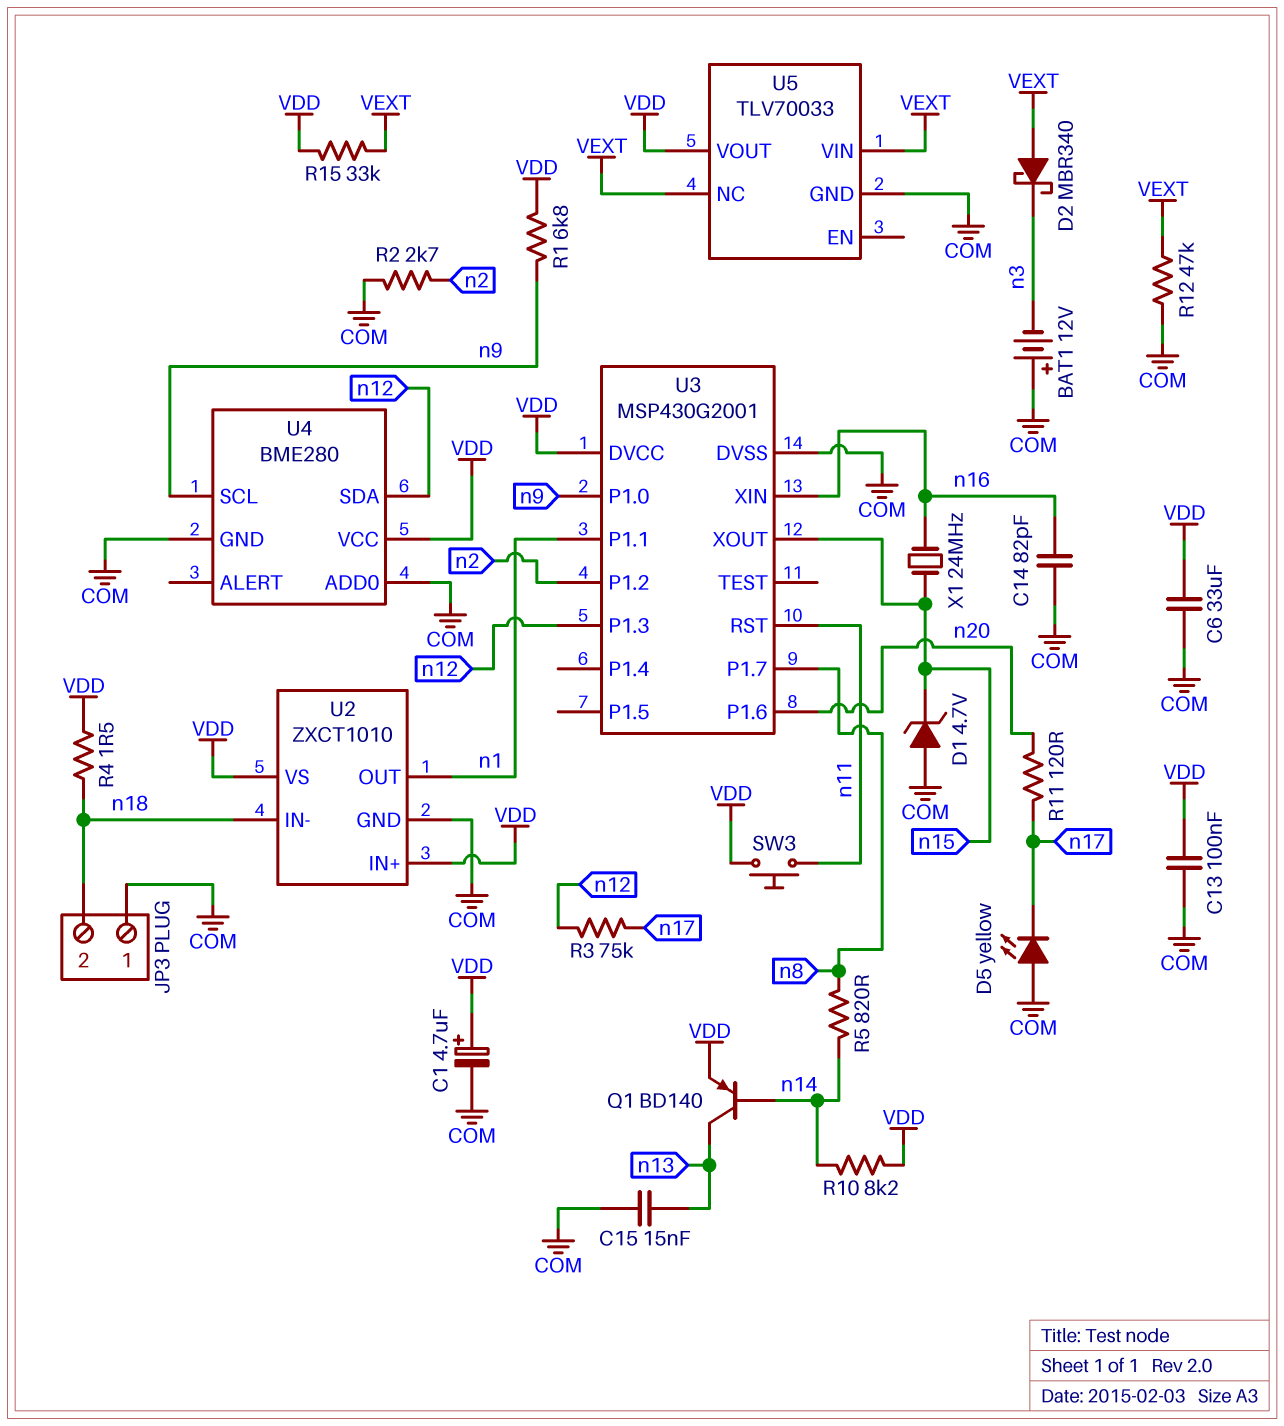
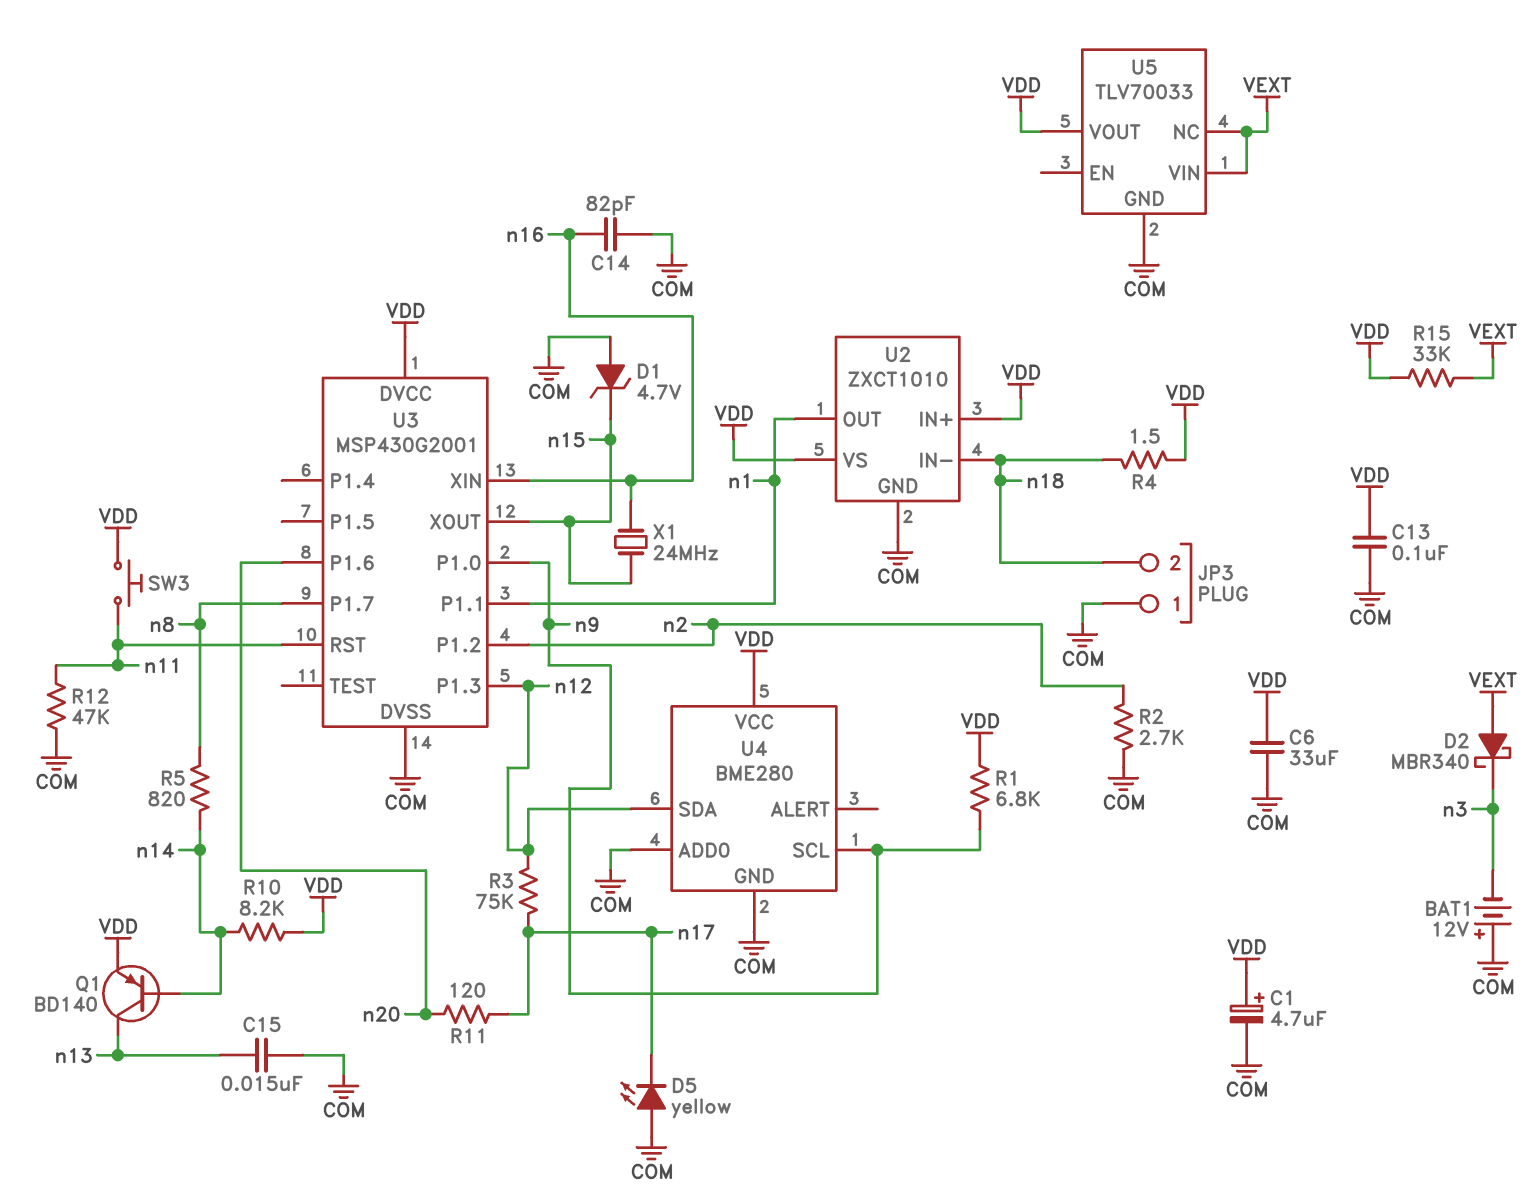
R12: 47k (COM, VEXT) -> 47k (COM, n11)

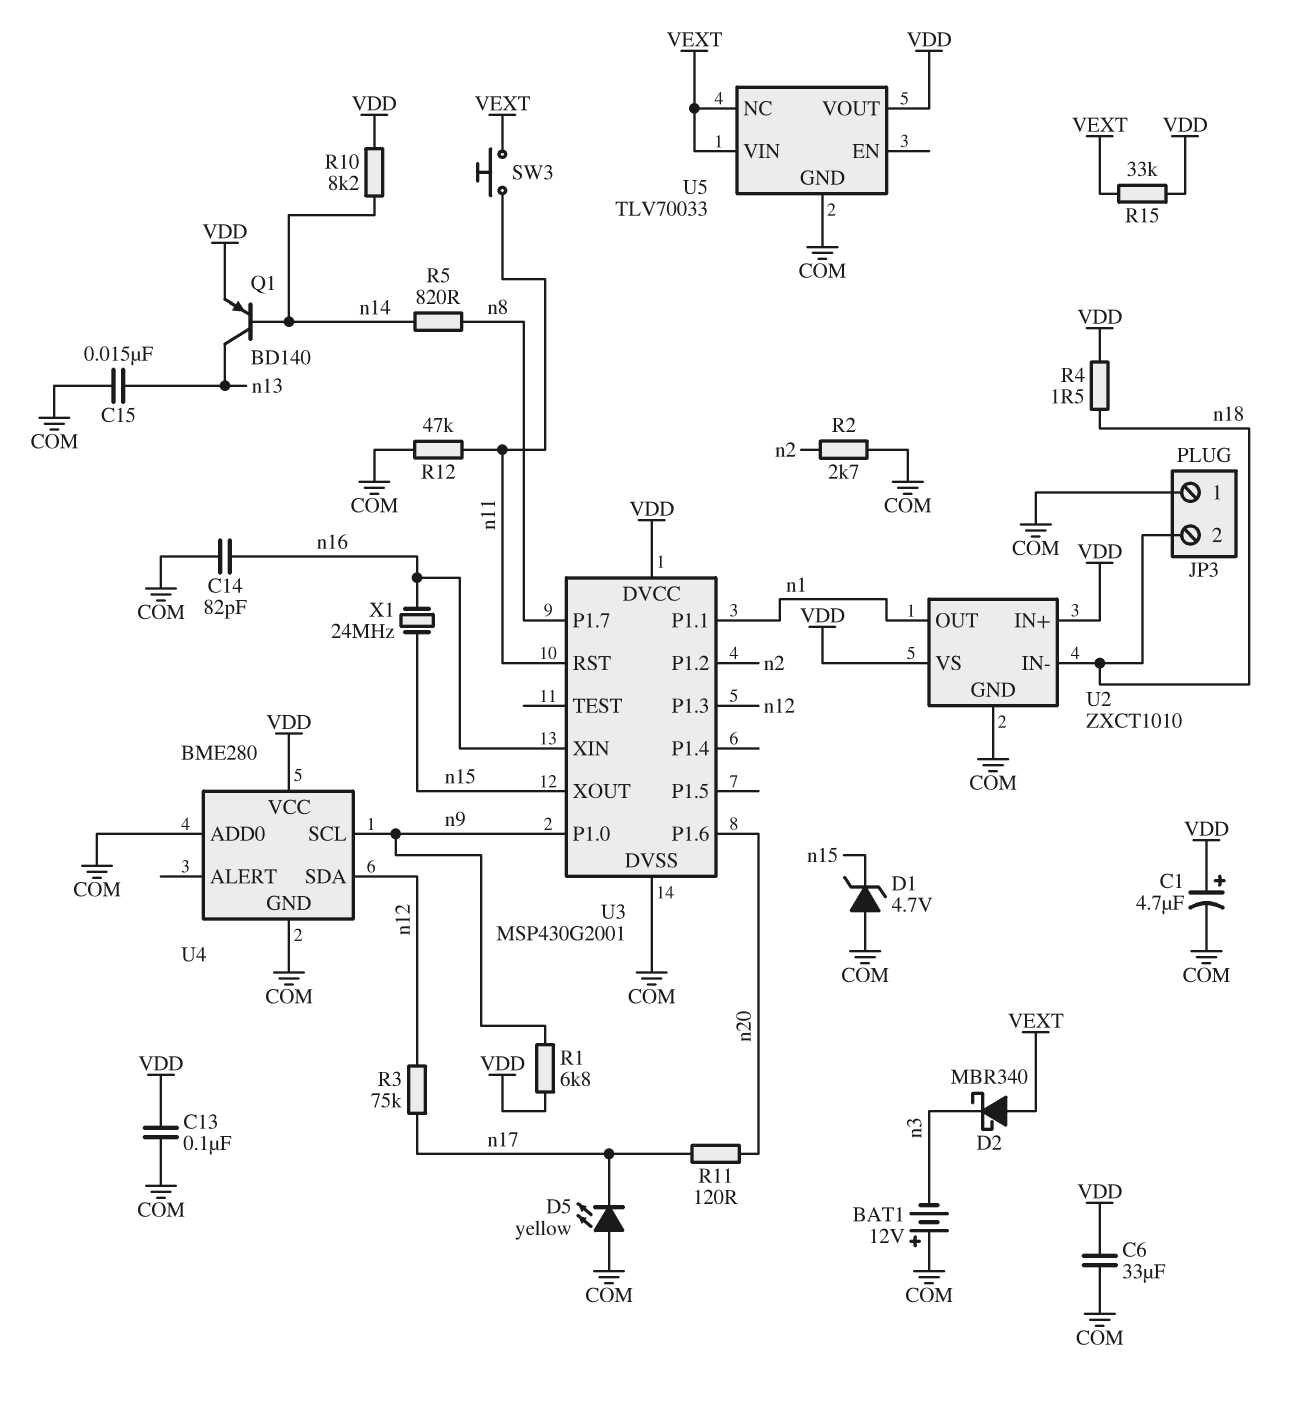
SW3: button (VDD, n11) -> button (VEXT, n11)

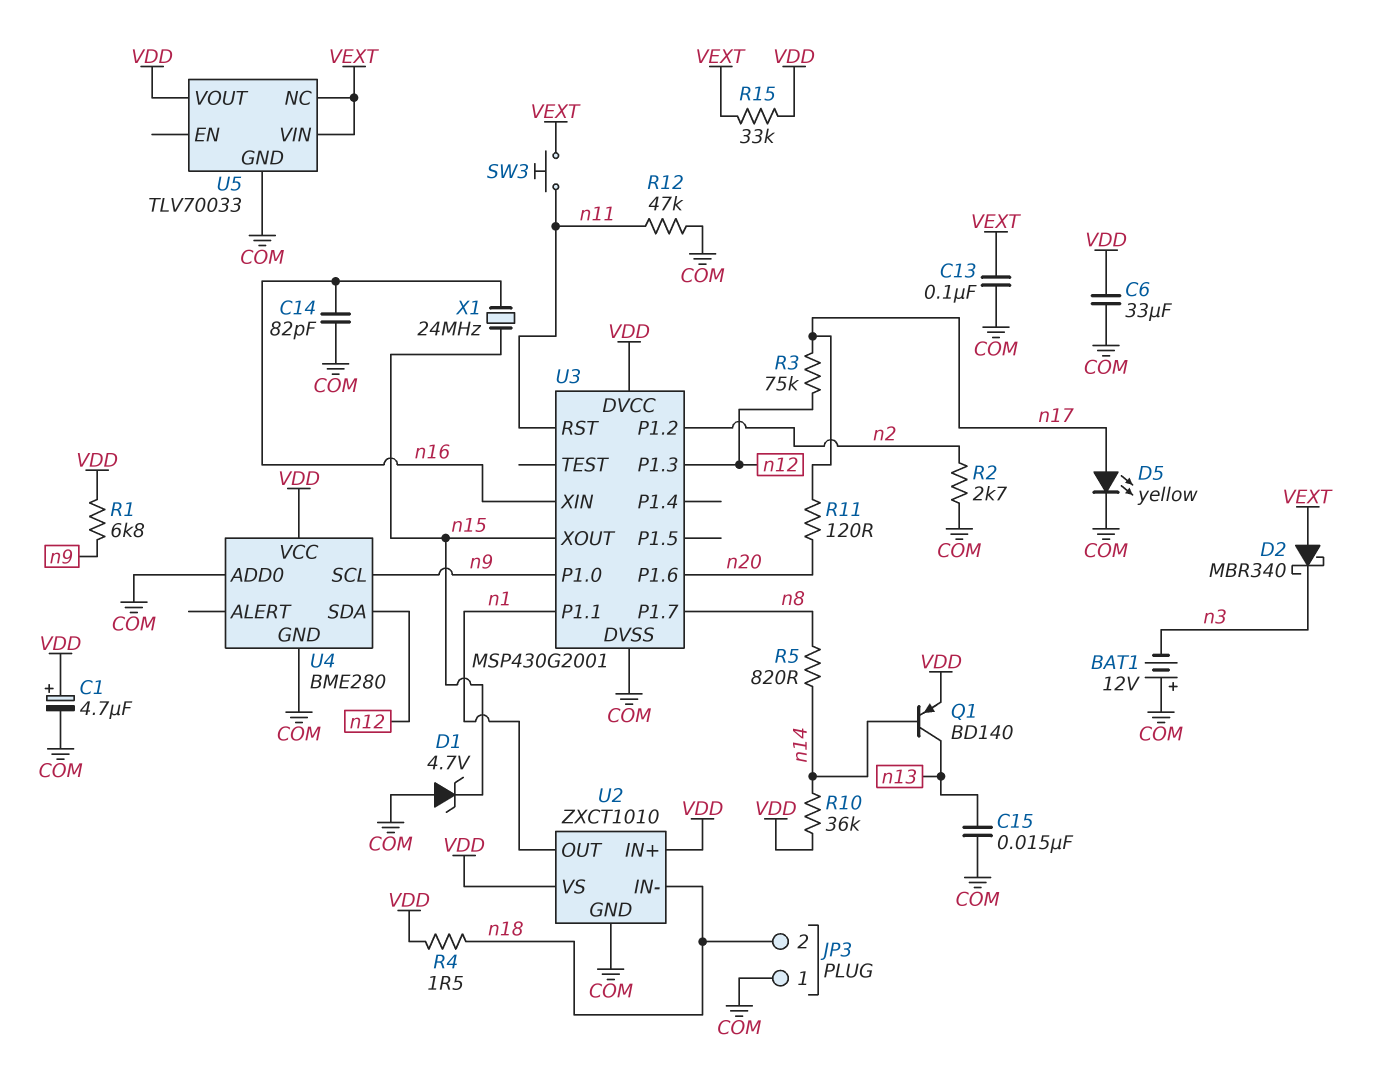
C13: 100nF (COM, VDD) -> 100nF (COM, VEXT)
D5: LED yellow (A COM, K n17) -> LED yellow (A n17, K COM)
R10: 8.2k (VDD, n14) -> 36k (VDD, n14)

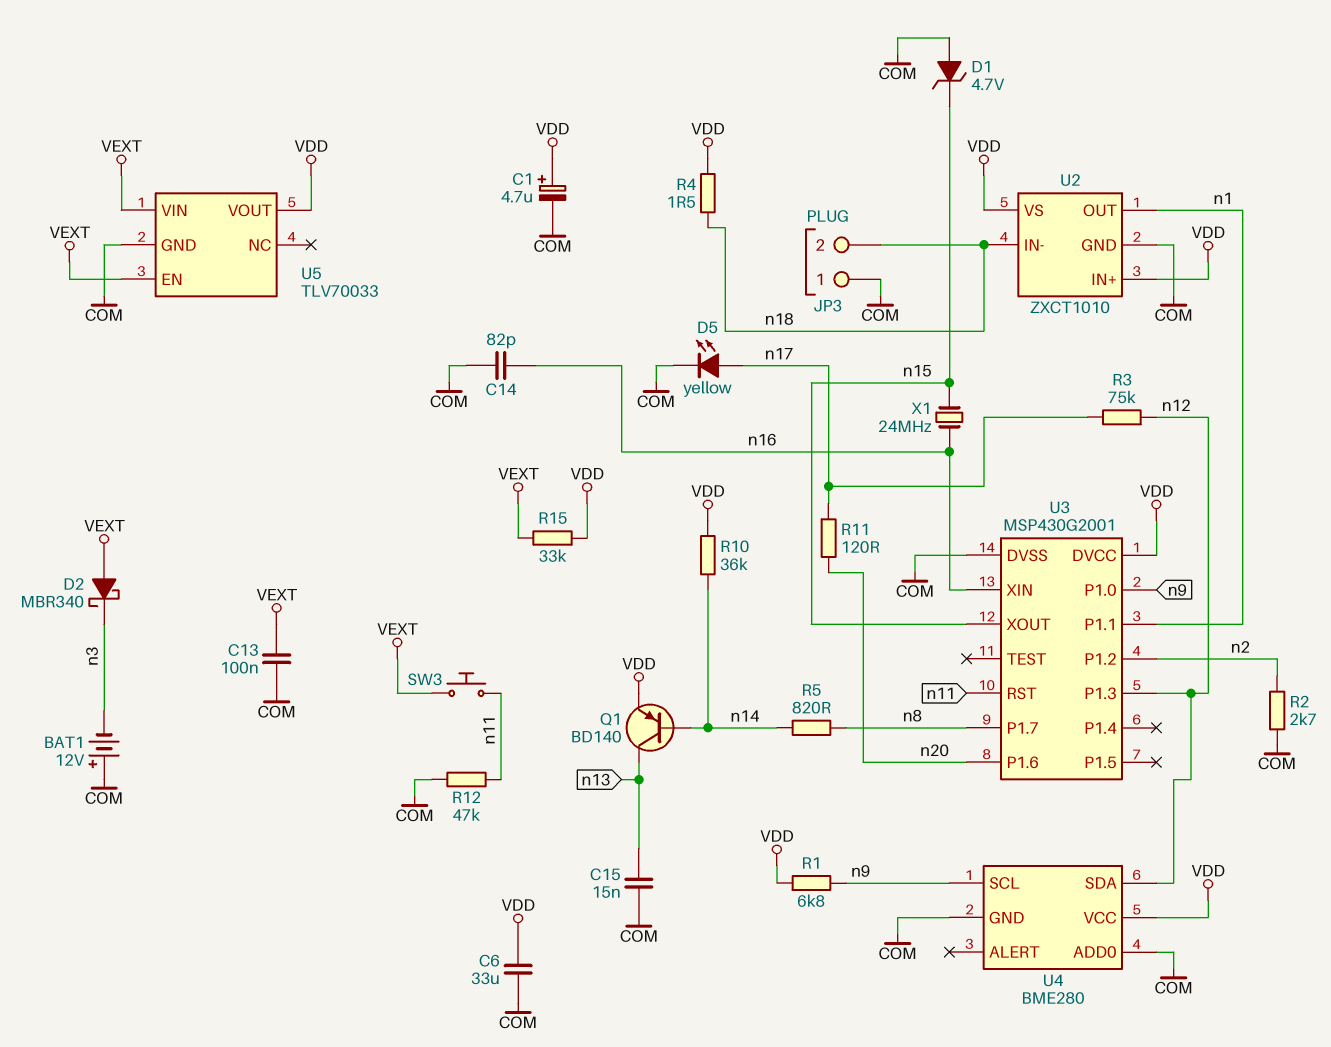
U5 pin EN: none -> VEXT
U5 pin NC: VEXT -> none

